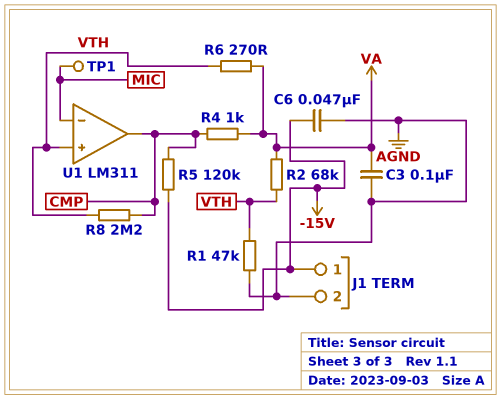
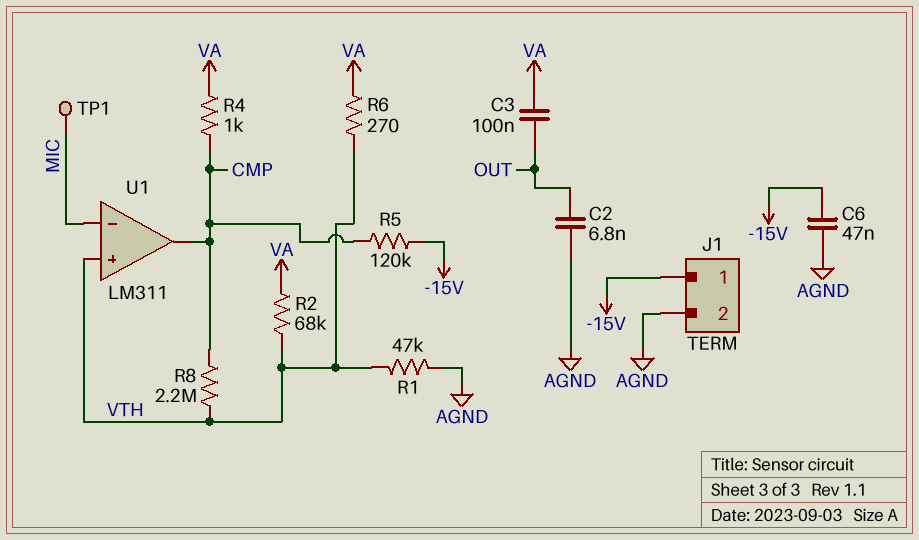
C2: none -> 6.8nF (AGND, OUT)
C3: 100nF (AGND, VA) -> 100nF (OUT, VA)

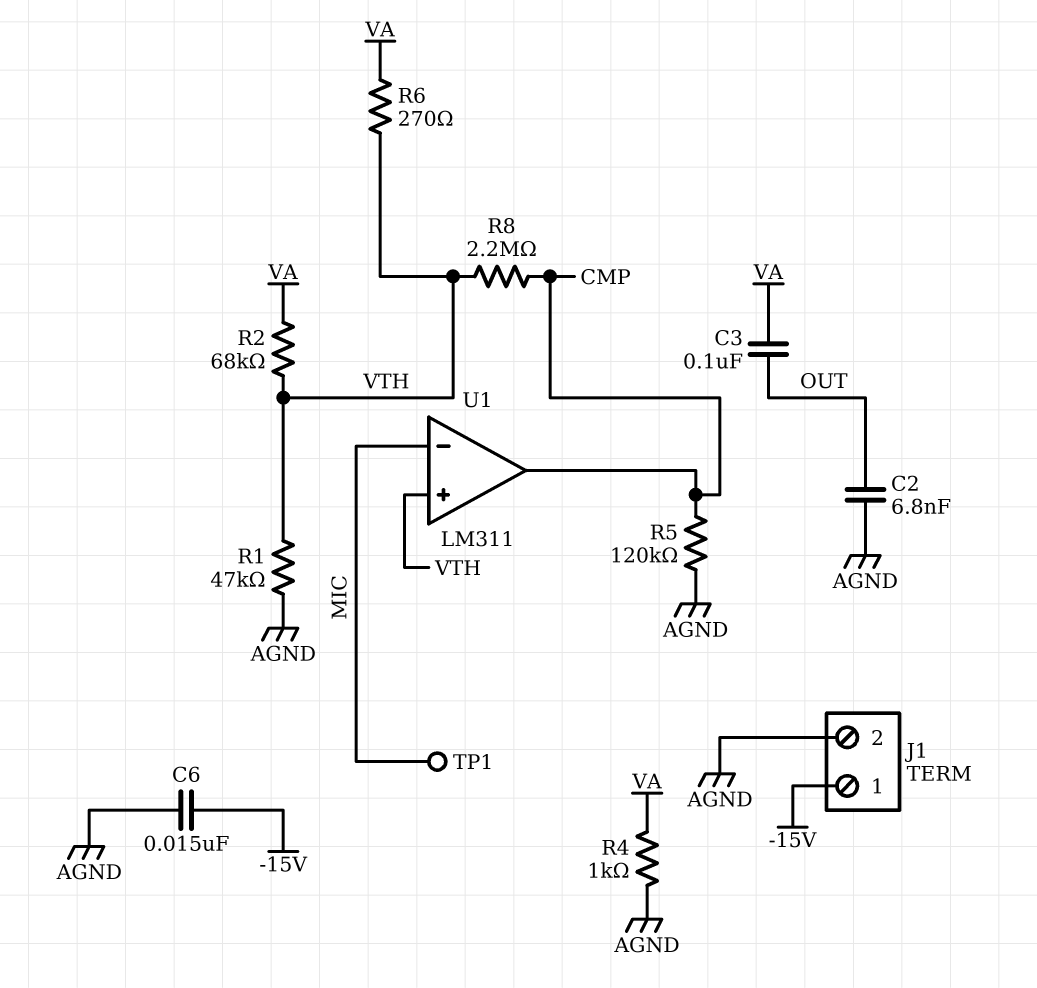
C6: 47nF (-15V, AGND) -> 15nF (-15V, AGND)
R4: 1k (CMP, VA) -> 1k (AGND, VA)
R5: 120k (-15V, CMP) -> 120k (AGND, CMP)

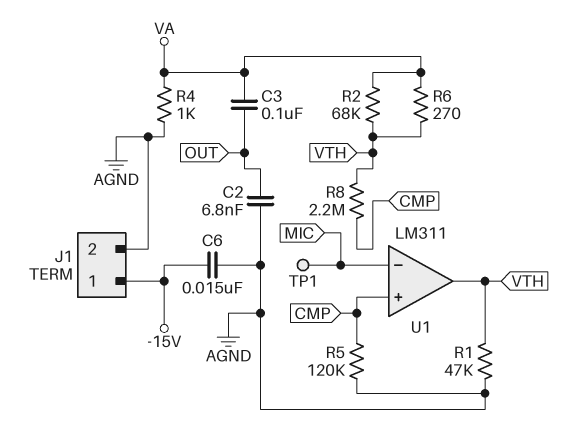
U1 pin in+: VTH -> CMP
U1 pin out: CMP -> VTH

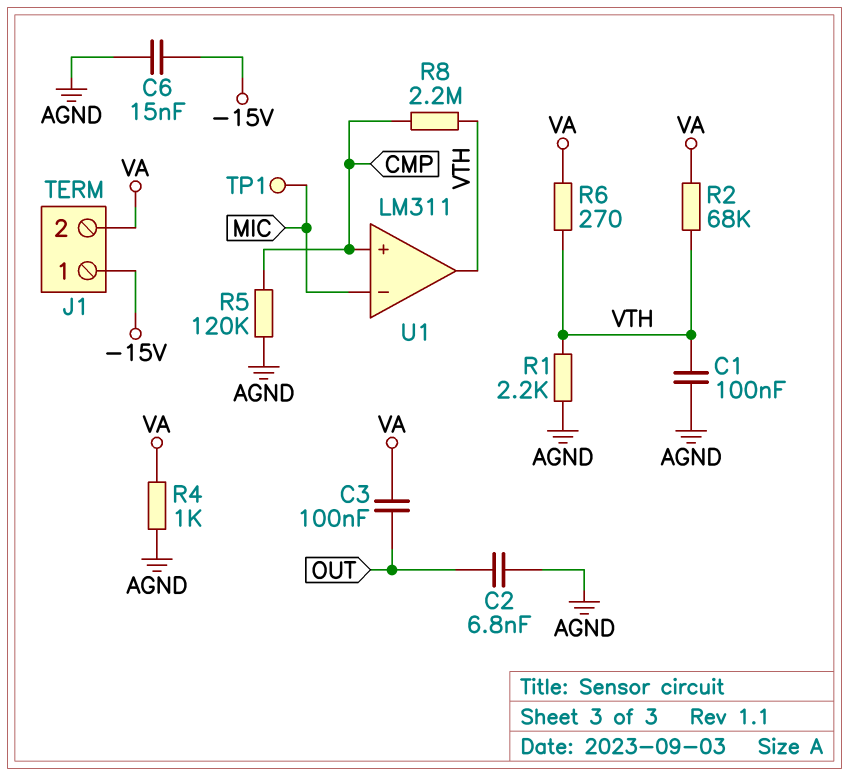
C1: none -> 100nF (AGND, VTH)
J1 pin 2: AGND -> VA
R1: 47k (AGND, VTH) -> 2.2k (AGND, VTH)

